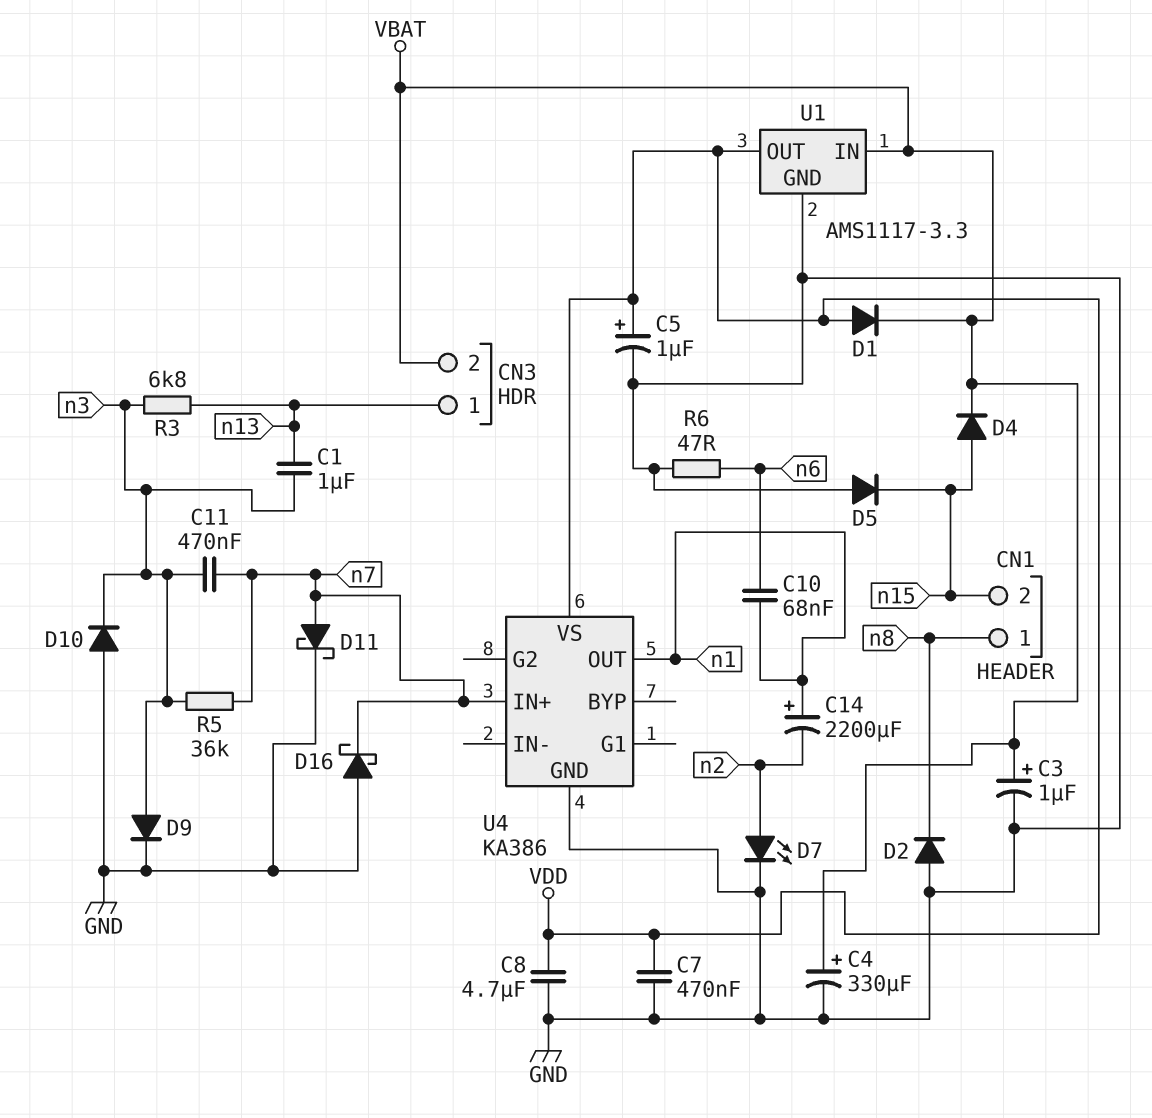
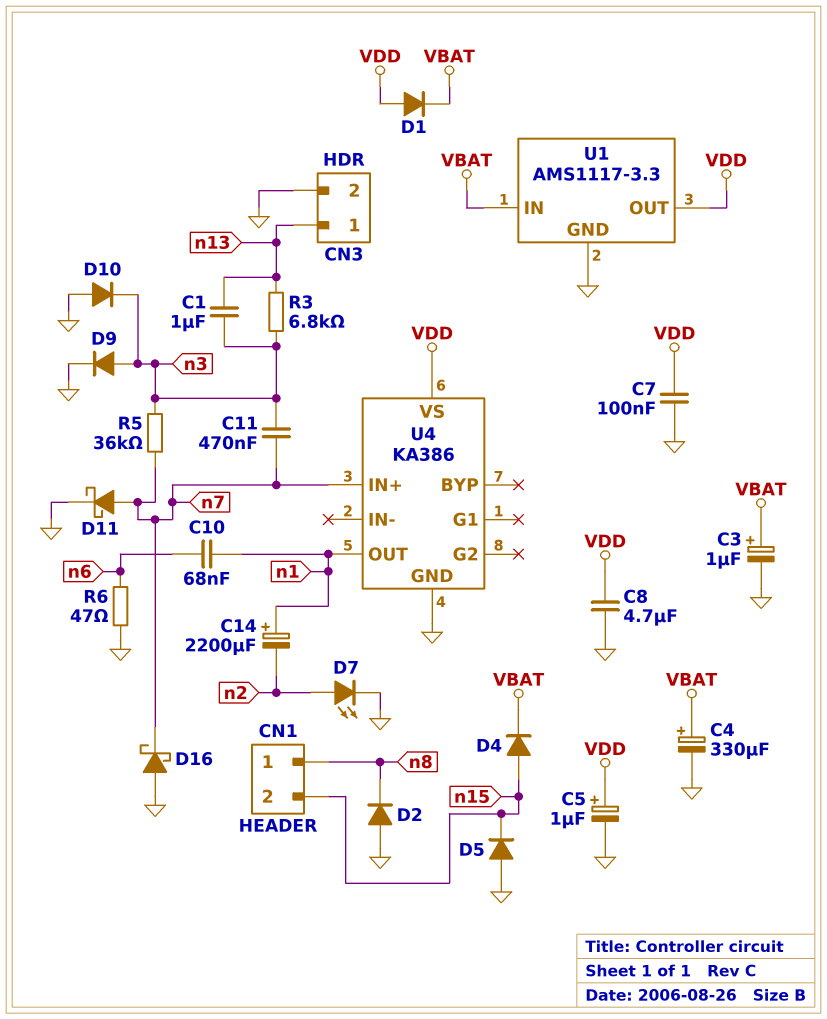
C7: 470nF (GND, VDD) -> 100nF (GND, VDD)
CN3 pin 2: VBAT -> GND

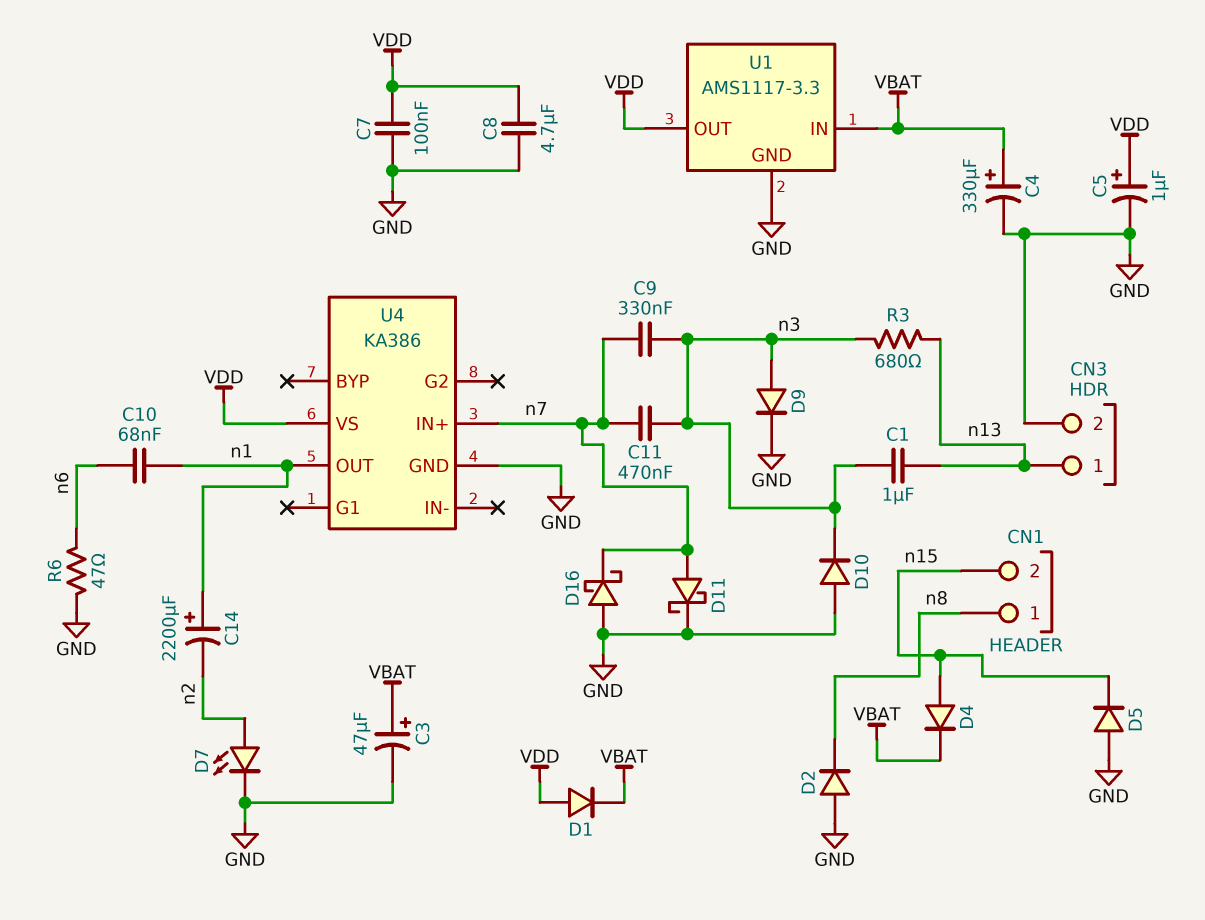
C3: 1uF (plus VBAT, minus GND) -> 47uF (plus VBAT, minus GND)
C9: none -> 330nF (n3, n7)
R3: 6.8k (n3, n13) -> 680 (n3, n13)
R5: 36k (n3, n7) -> none

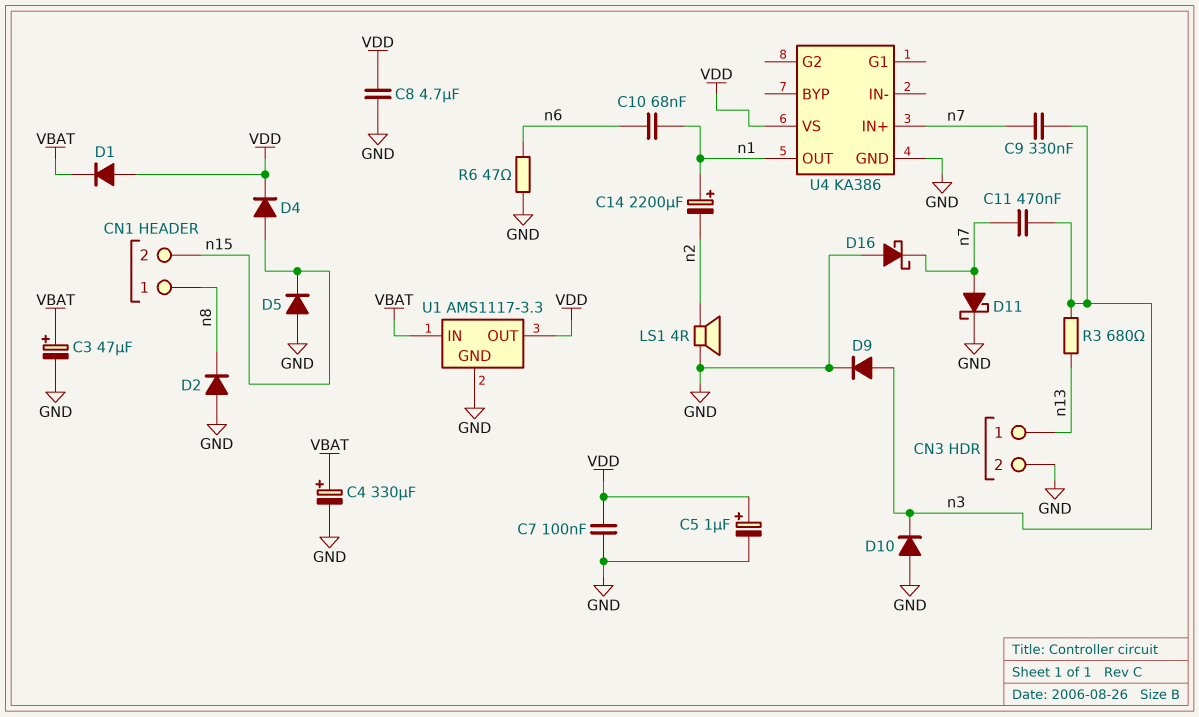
C1: 1uF (n3, n13) -> none
D4: diode (A n15, K VBAT) -> diode (A n15, K VDD)
D7: LED (A n2, K GND) -> none
LS1: none -> speaker 4R (GND, n2)

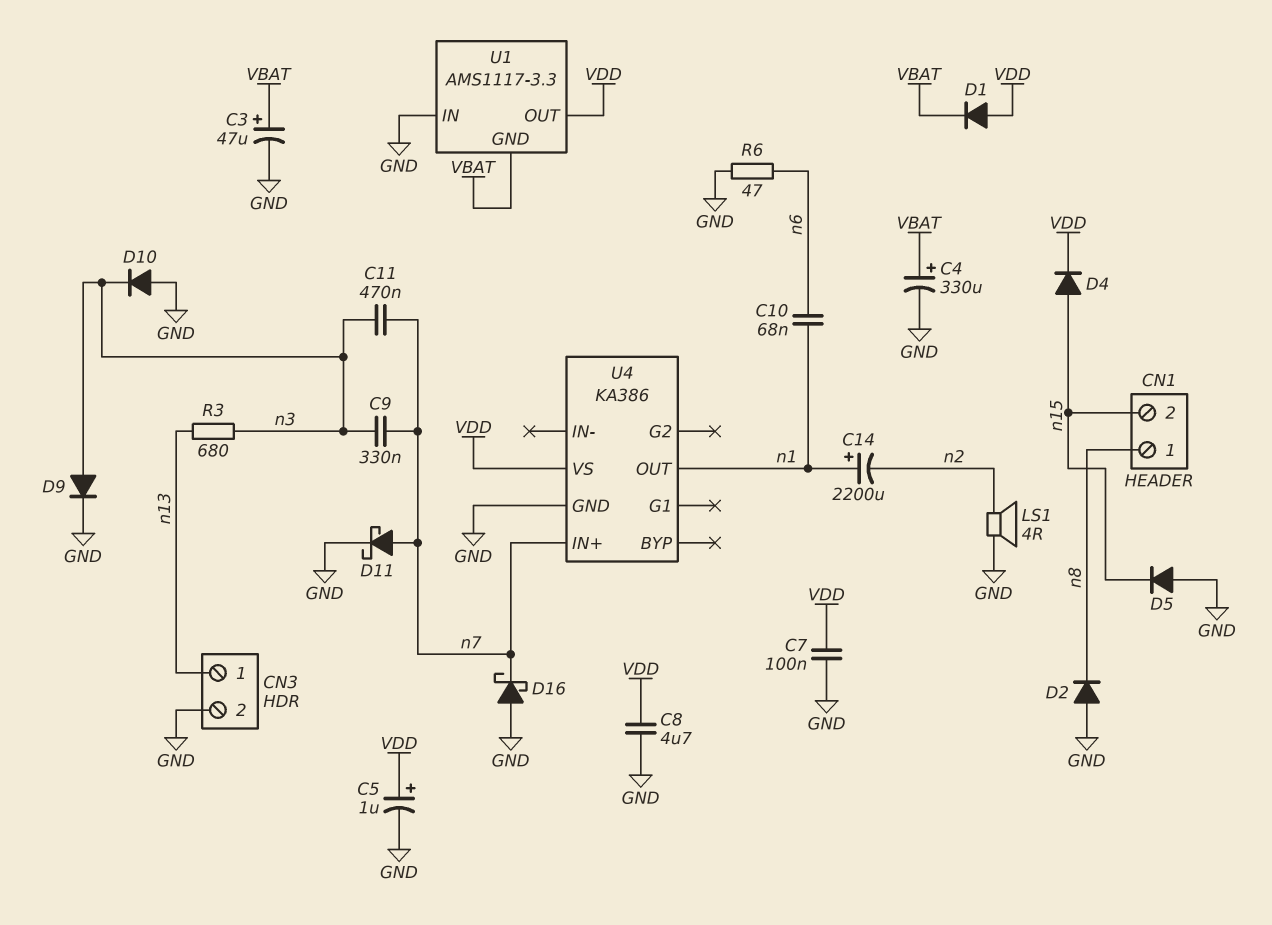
U1 pin GND: GND -> VBAT
U1 pin IN: VBAT -> GND

